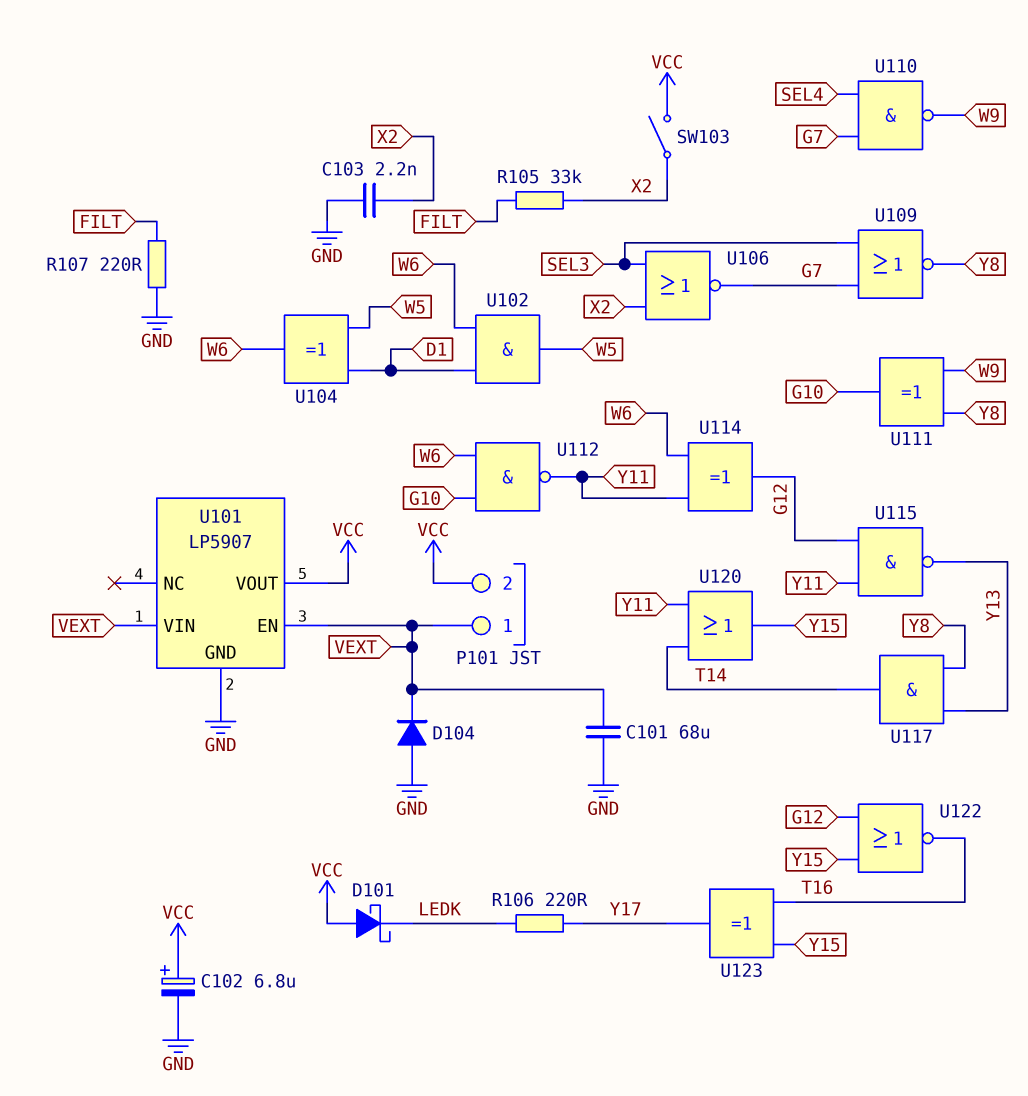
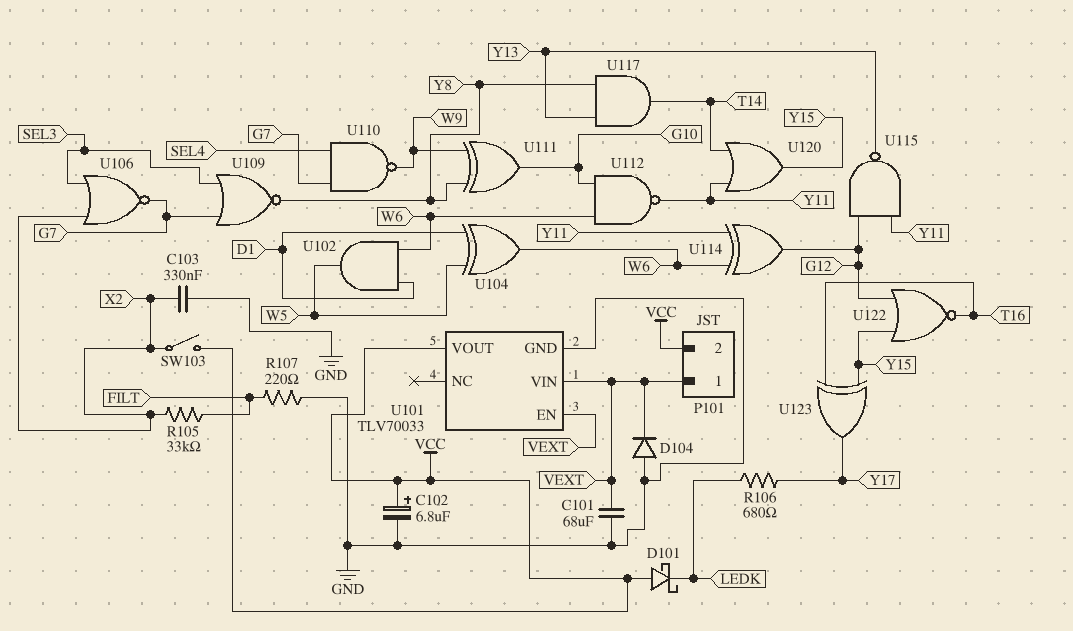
C103: 2.2nF (GND, X2) -> 330nF (GND, X2)
R106: 220 (LEDK, Y17) -> 680 (LEDK, Y17)
U101: LP5907 -> TLV70033

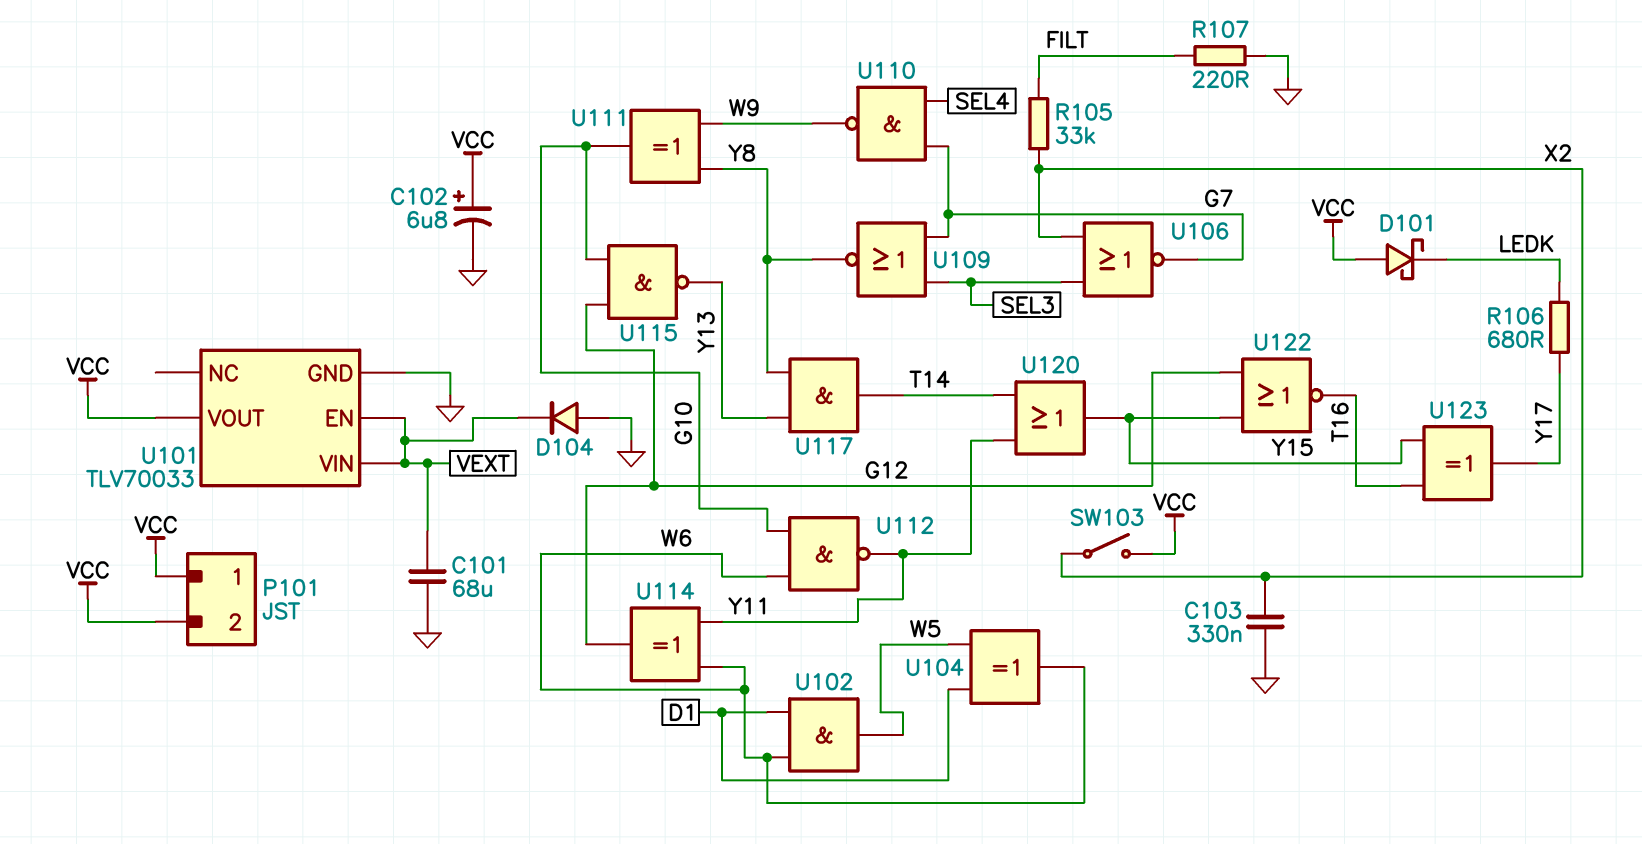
P101 pin 1: VEXT -> VCC
U115: NAND (in G12, in Y11, out Y13) -> NAND (in G10, in G12, out Y13)

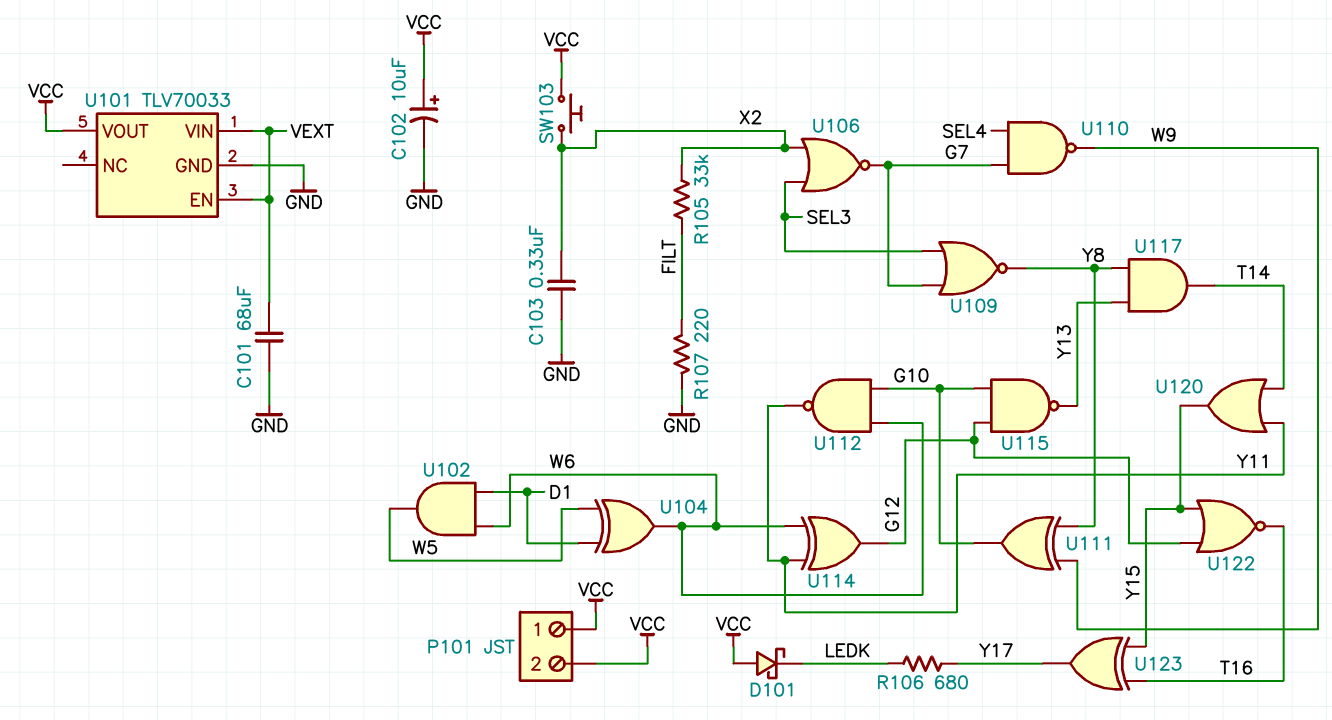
C102: 6.8uF (plus VCC, minus GND) -> 10uF (plus VCC, minus GND)
D104: diode (A GND, K VEXT) -> none
SW103: switch (VCC, X2) -> button (VCC, X2)

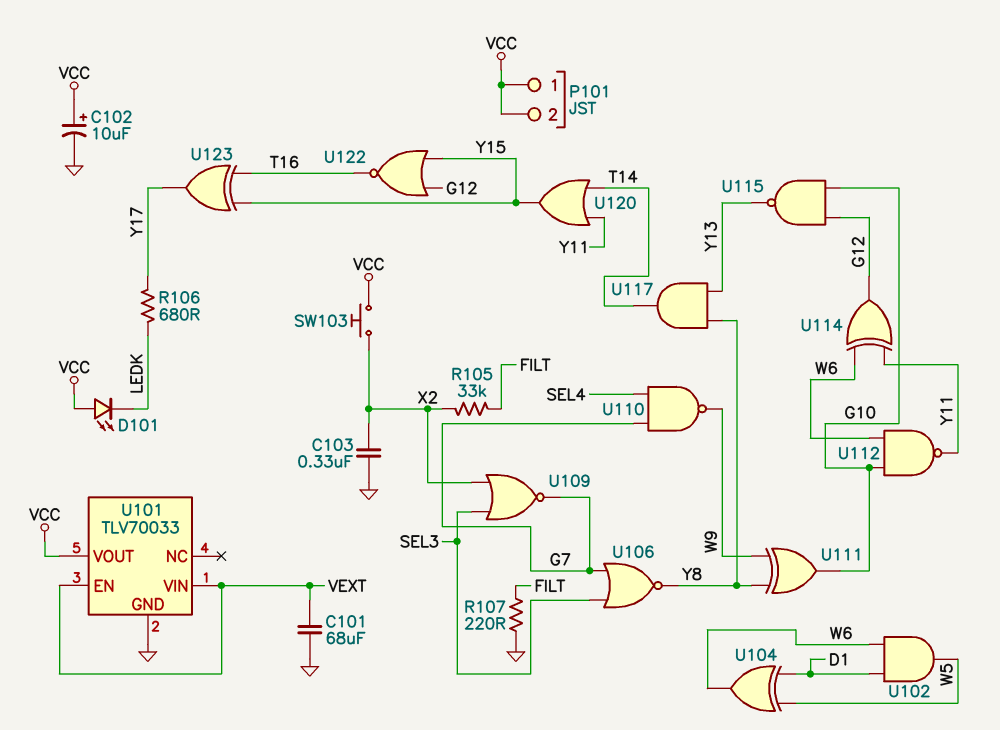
D101: schottky (A VCC, K LEDK) -> LED (A VCC, K LEDK)
U106: NOR (in SEL3, in X2, out G7) -> NOR (in G7, in SEL3, out Y8)
U109: NOR (in G7, in SEL3, out Y8) -> NOR (in SEL3, in X2, out G7)

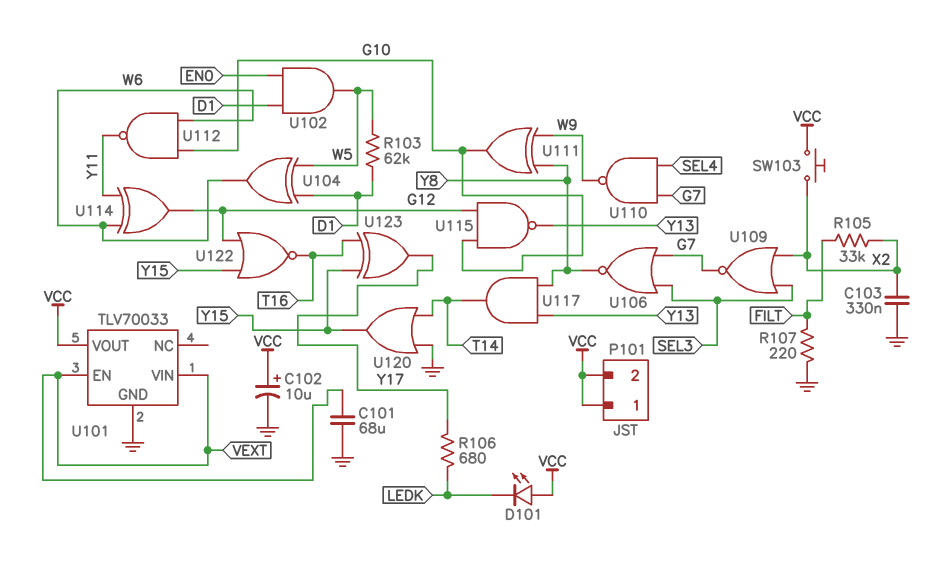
R103: none -> 62k (D1, W5)
U102: AND (in D1, in W6, out W5) -> AND (in D1, in EN0, out W5)
U120: OR (in T14, in Y11, out Y15) -> OR (in GND, in T14, out Y15)

